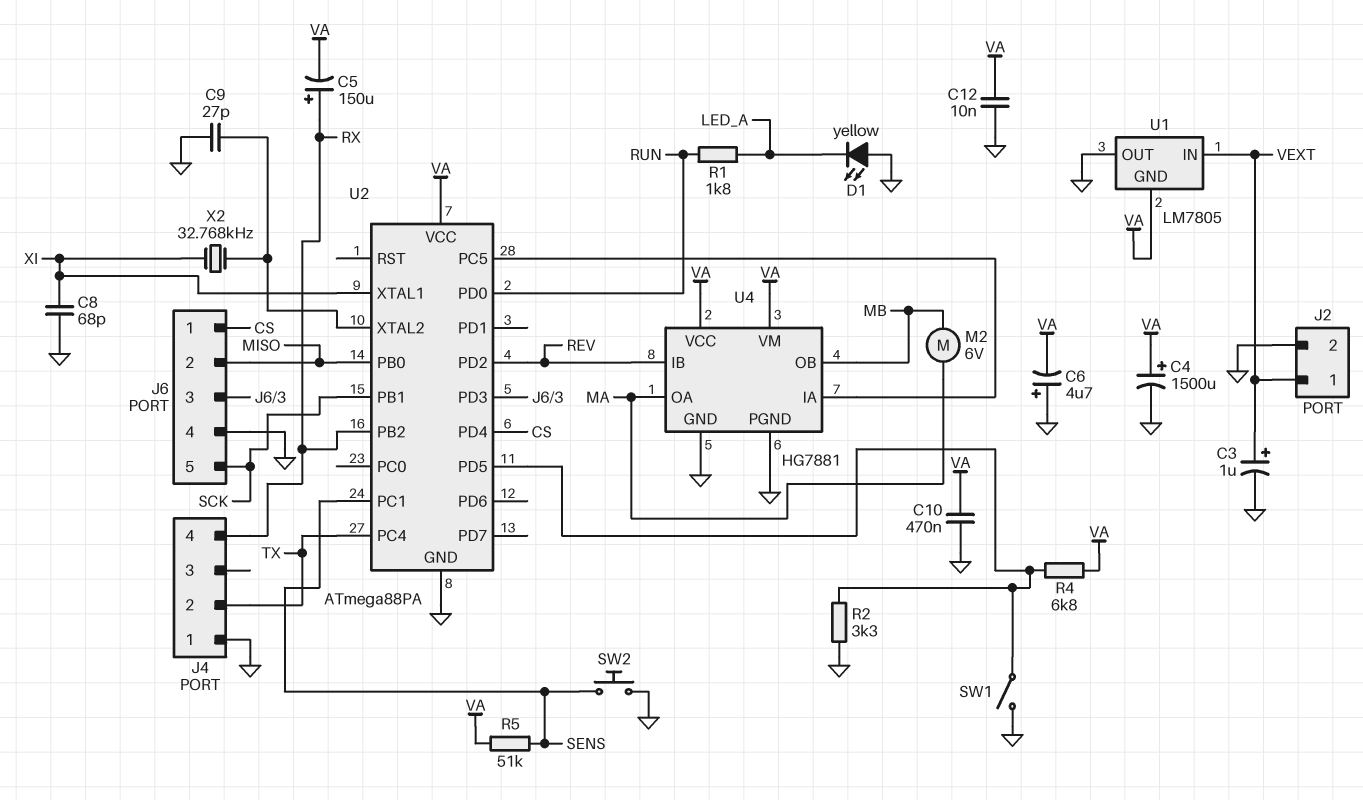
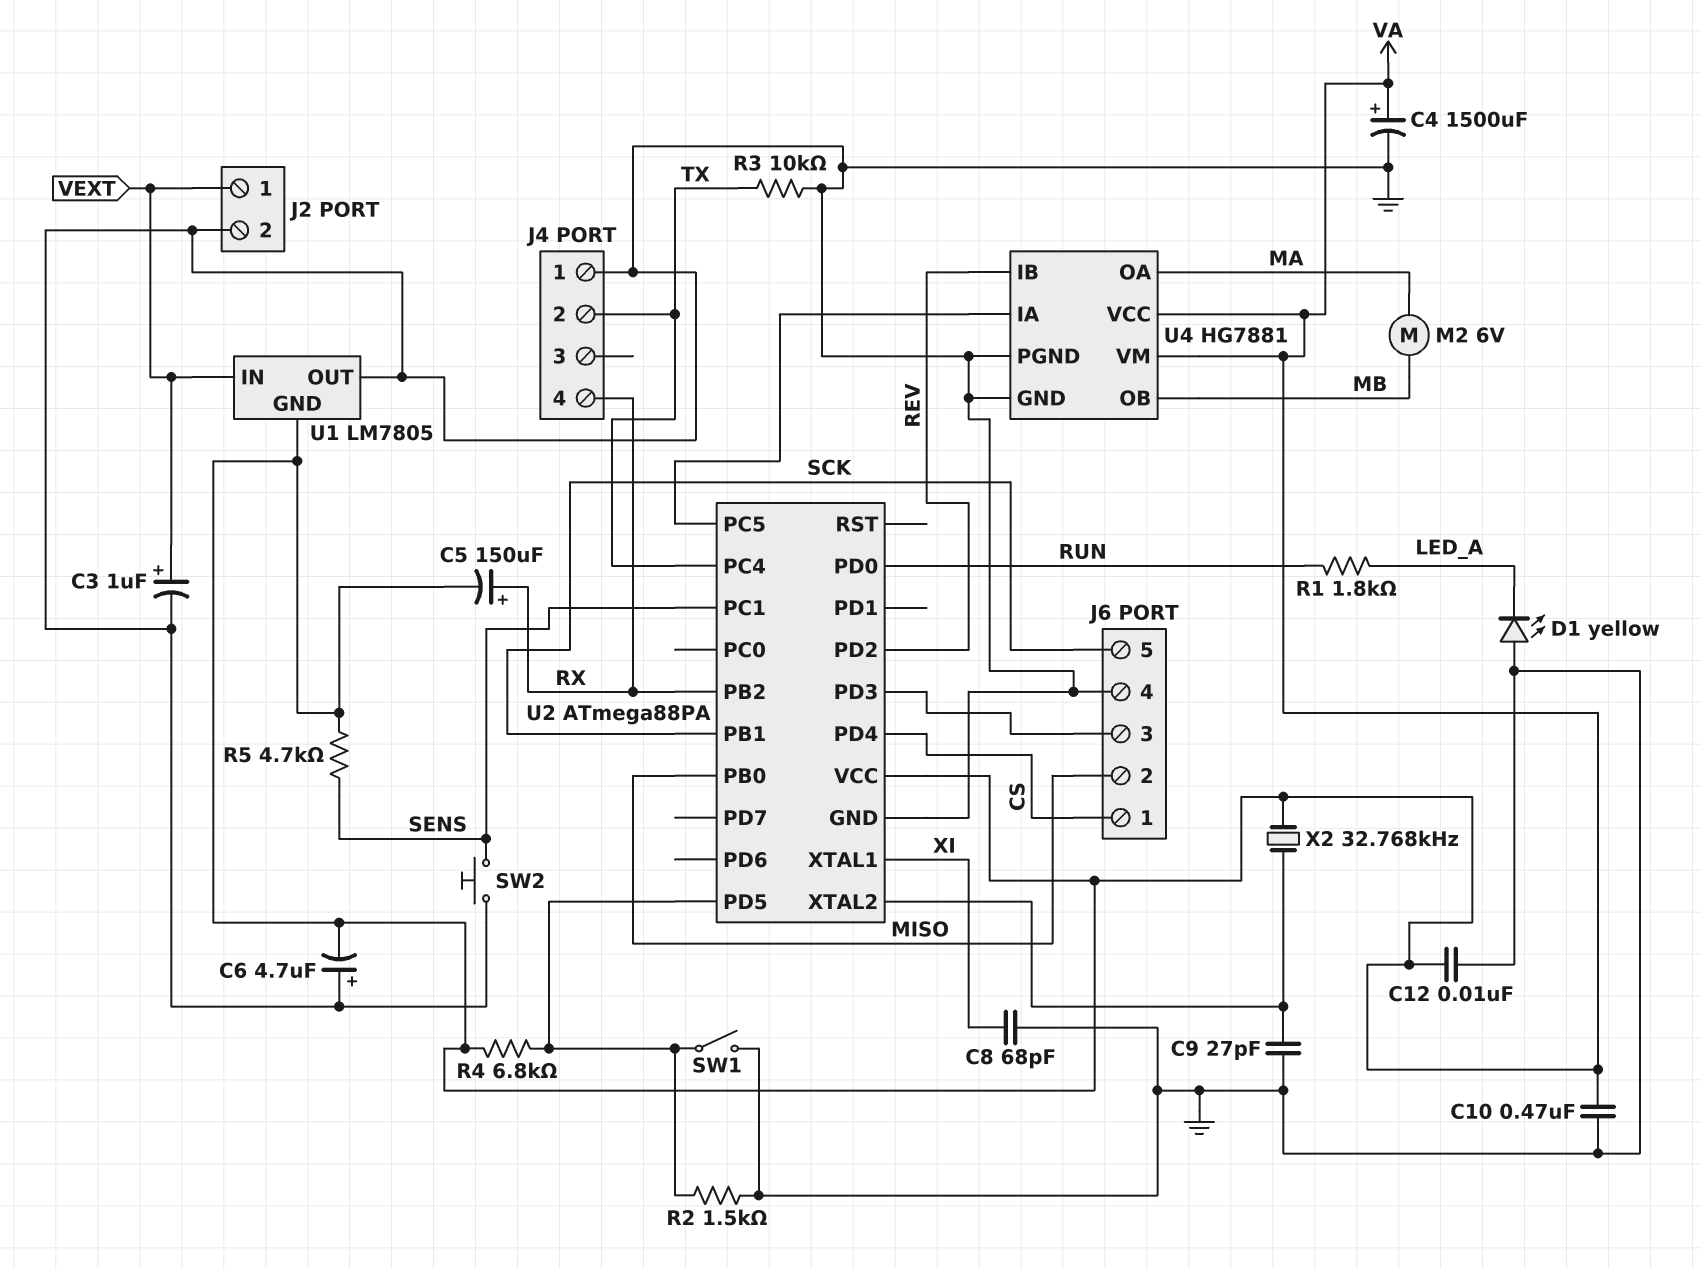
R2: 3.3k (GND, U2/PD5) -> 1.5k (GND, U2/PD5)
R3: none -> 10k (GND, TX)
R5: 51k (SENS, VA) -> 4.7k (SENS, VA)
X2: 32.768kHz (U2/XTAL2, XI) -> 32.768kHz (U2/XTAL2, VA)

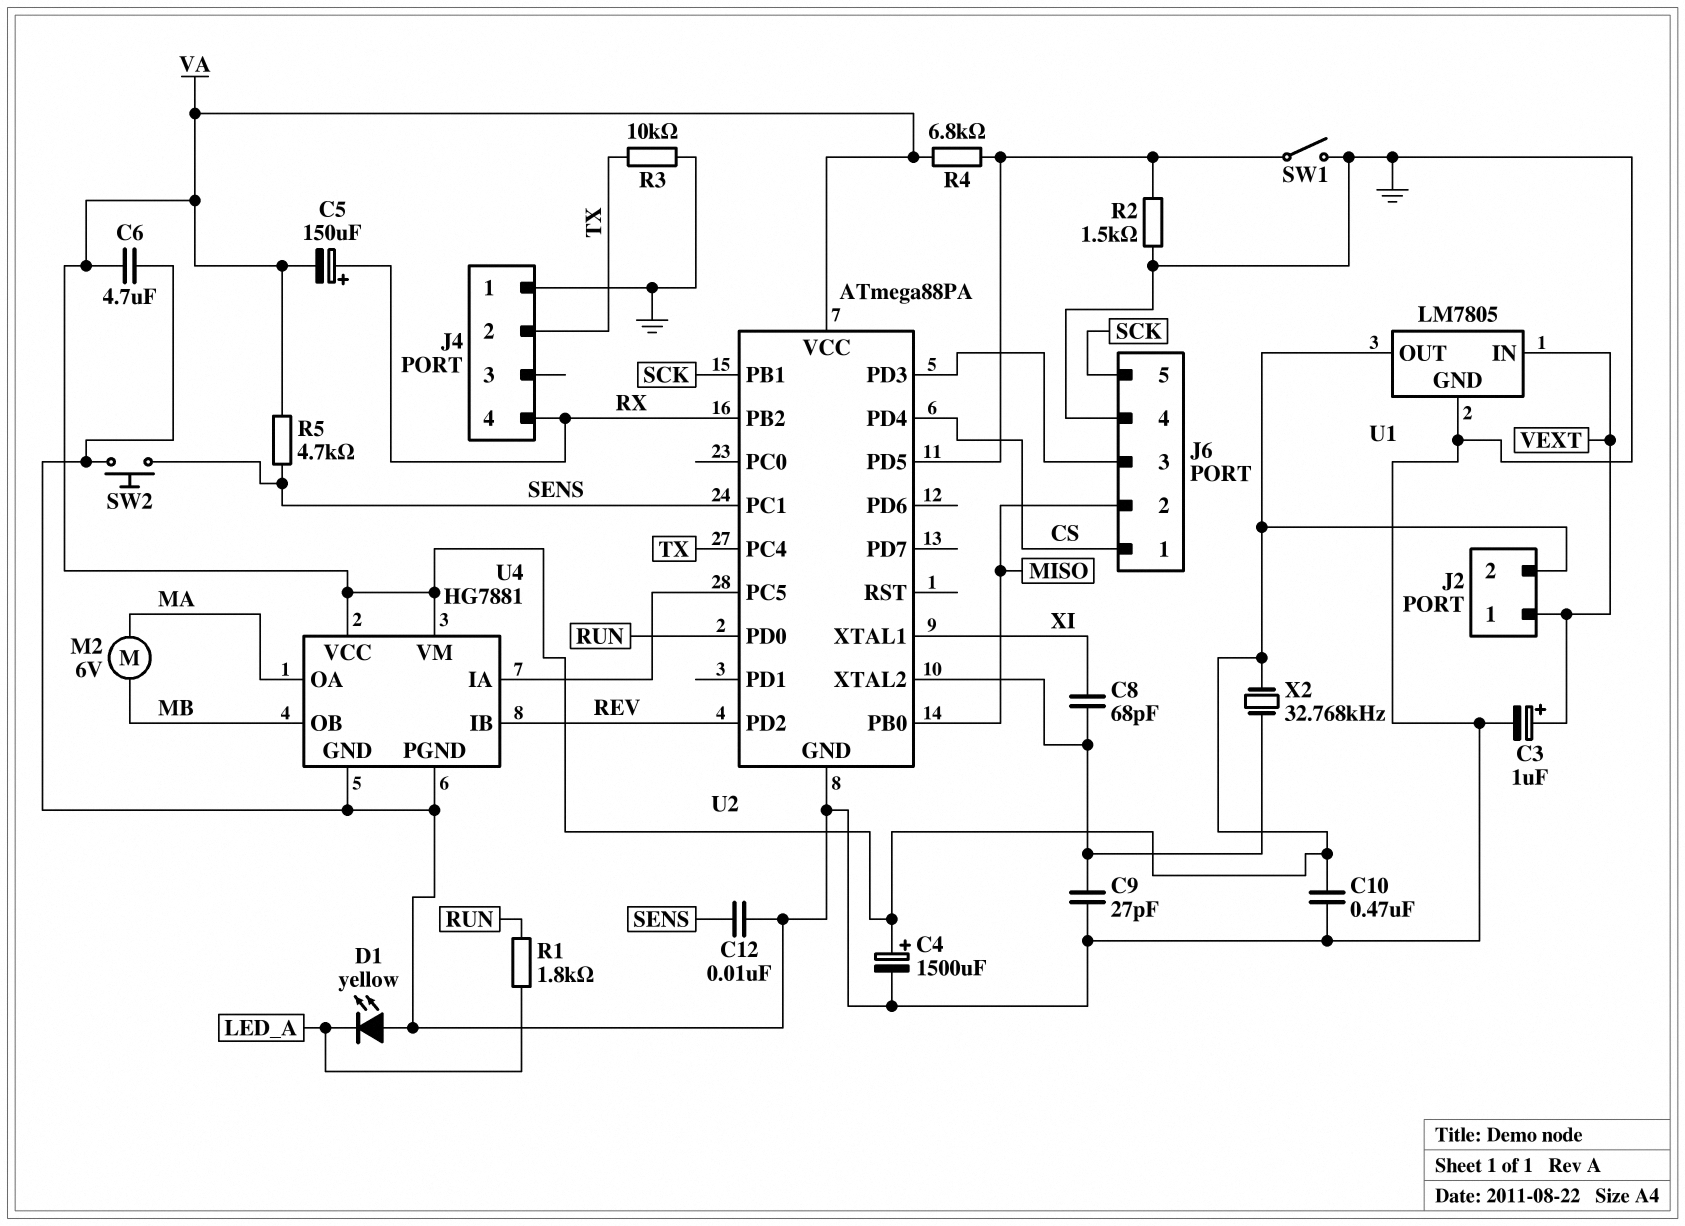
C6: 4.7uF (plus GND, minus VA) -> 4.7uF (GND, VA)
C8: 68pF (GND, XI) -> 68pF (U2/XTAL2, XI)
C12: 10nF (GND, VA) -> 10nF (GND, SENS)
J2 pin 2: GND -> VA
U1 pin GND: VA -> GND
U1 pin OUT: GND -> VA

